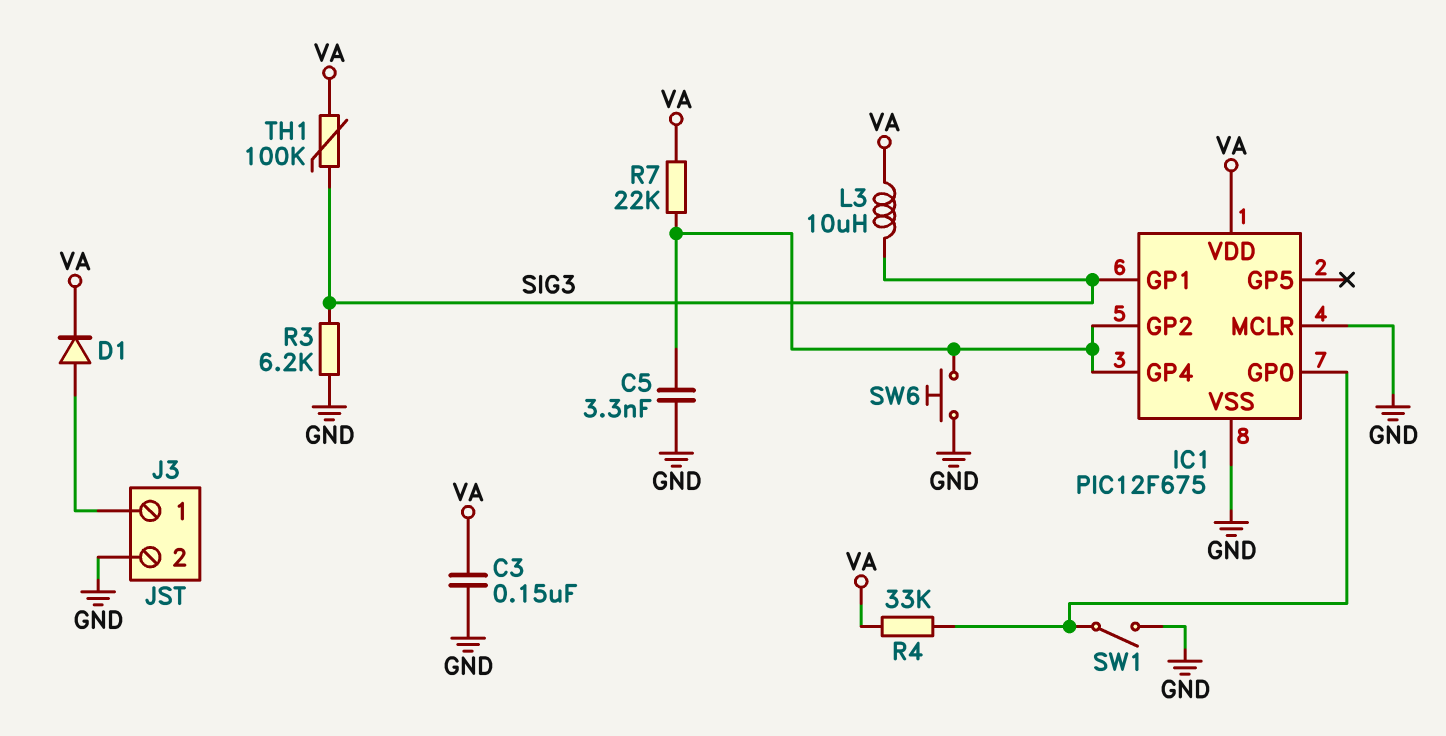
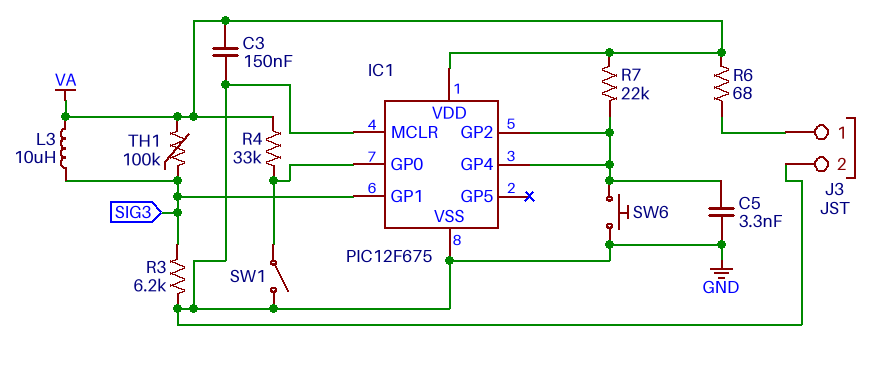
D1: diode (A J3/1, K VA) -> none
R6: none -> 68 (J3/1, VA)

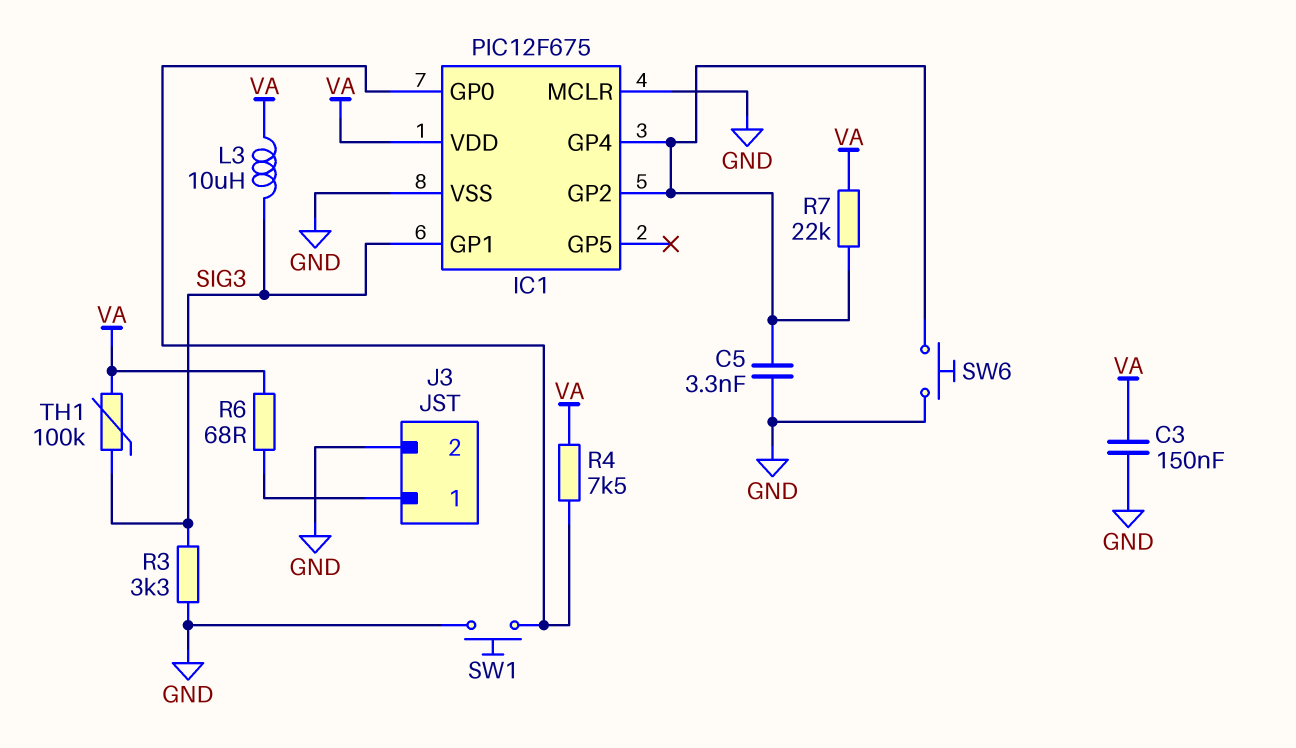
R3: 6.2k (GND, SIG3) -> 3.3k (GND, SIG3)
R4: 33k (IC1/GP0, VA) -> 7.5k (IC1/GP0, VA)
SW1: switch (GND, IC1/GP0) -> button (GND, IC1/GP0)

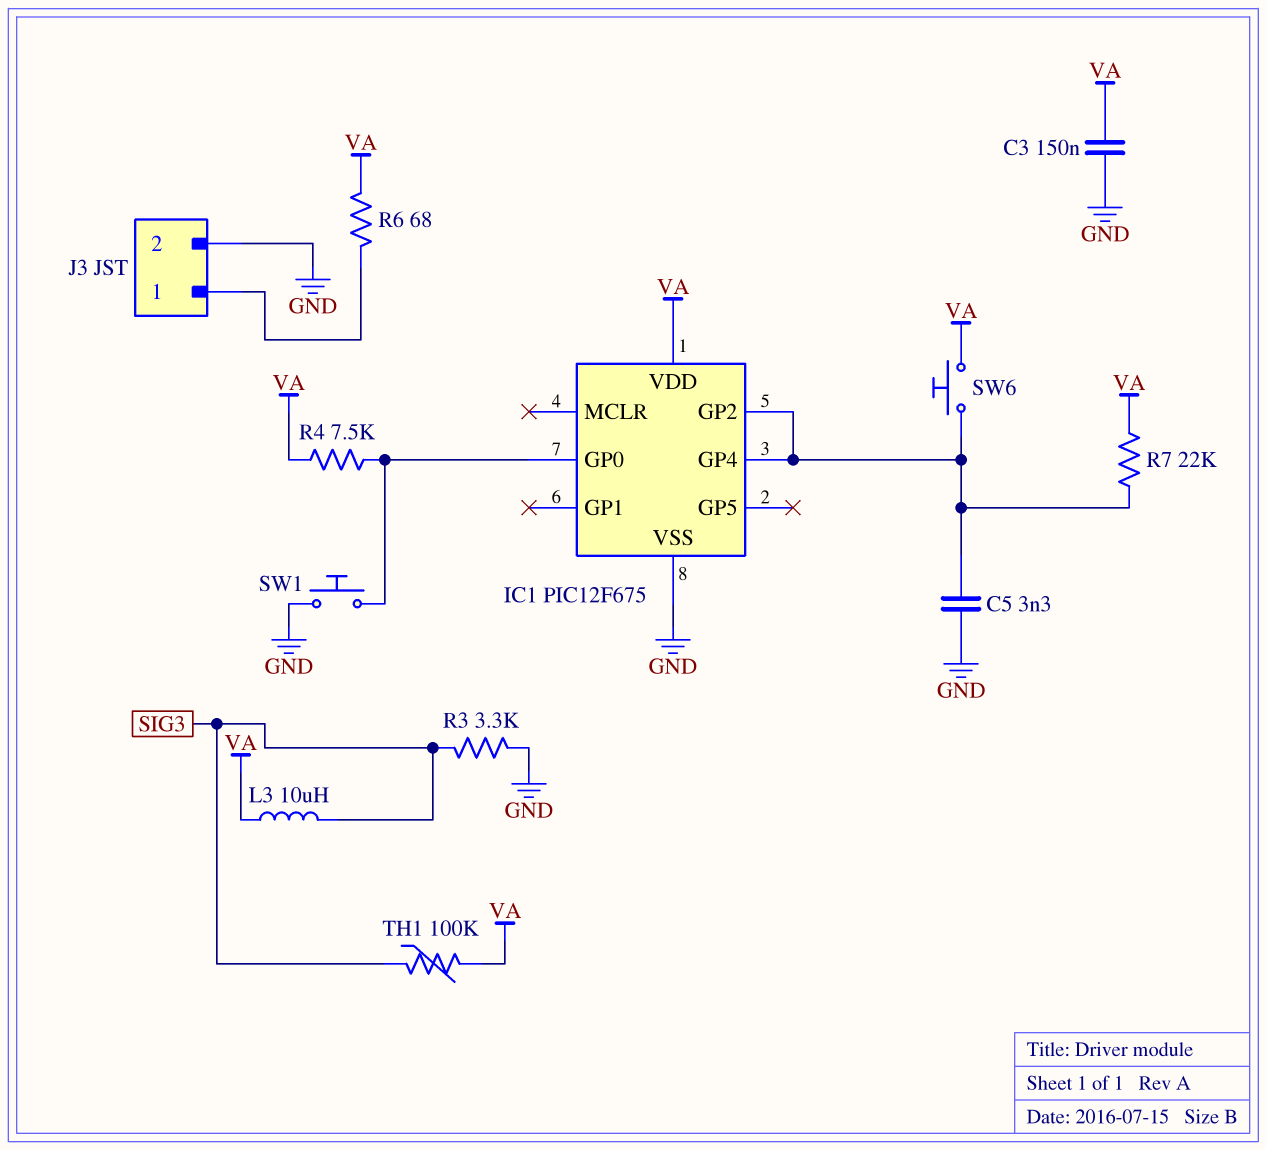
IC1 pin GP1: SIG3 -> none
IC1 pin MCLR: GND -> none
SW6: button (GND, IC1/GP2) -> button (IC1/GP2, VA)

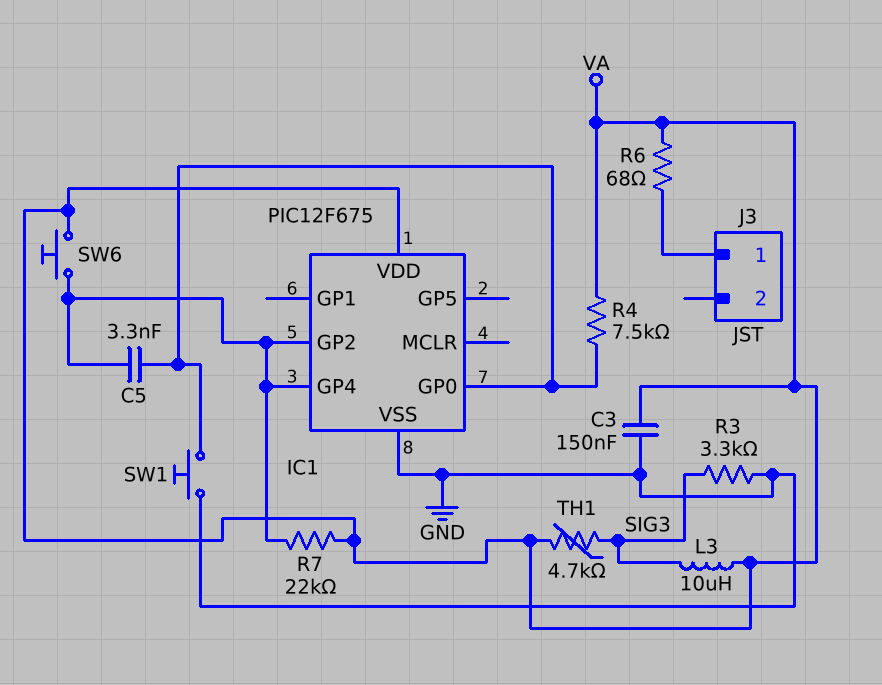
C5: 3.3nF (GND, IC1/GP2) -> 3.3nF (IC1/GP0, IC1/GP2)
J3 pin 2: GND -> none
TH1: 100k (SIG3, VA) -> 4.7k (SIG3, VA)

